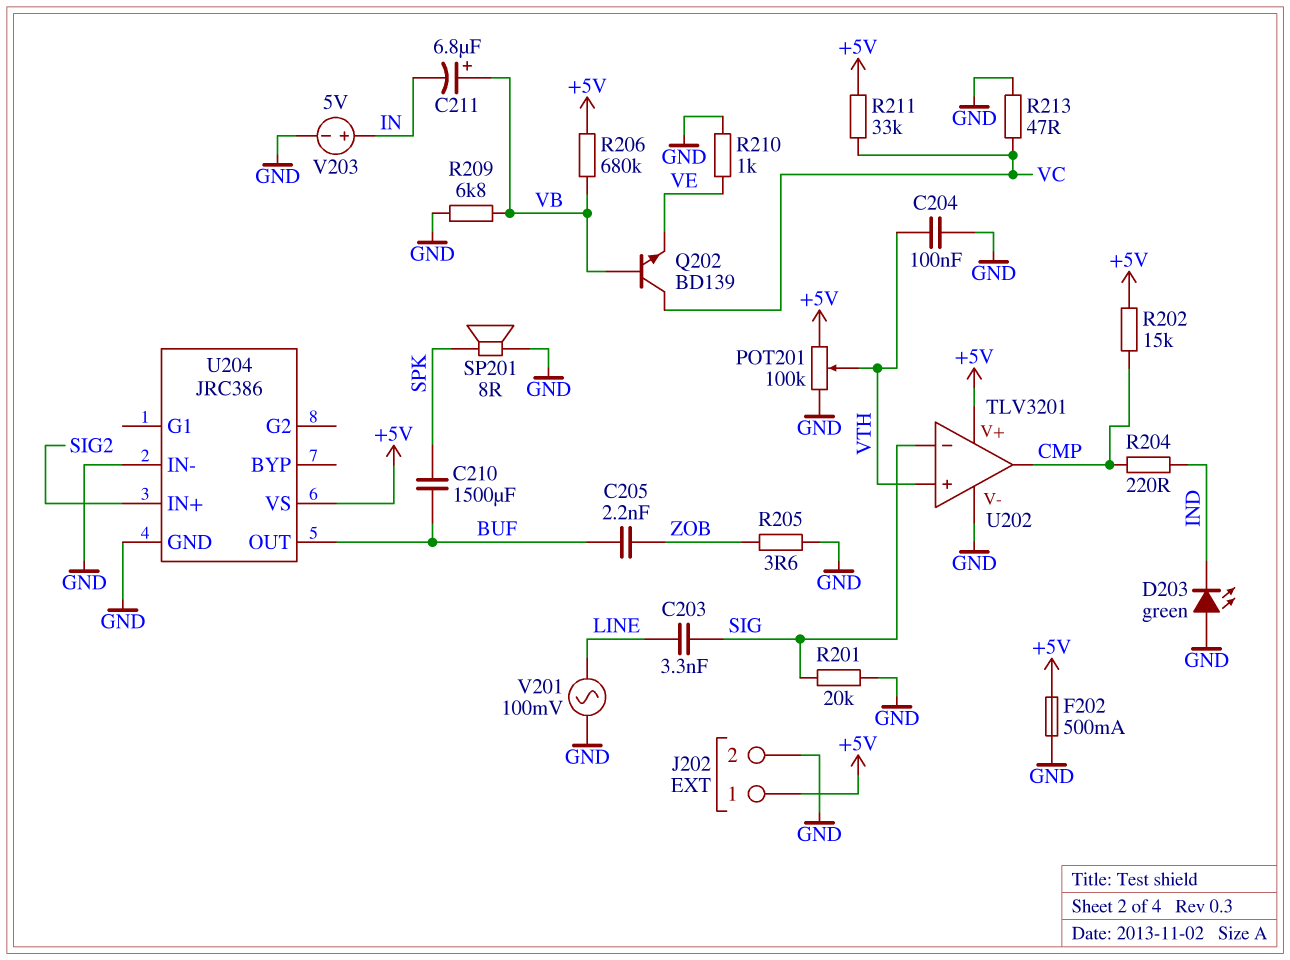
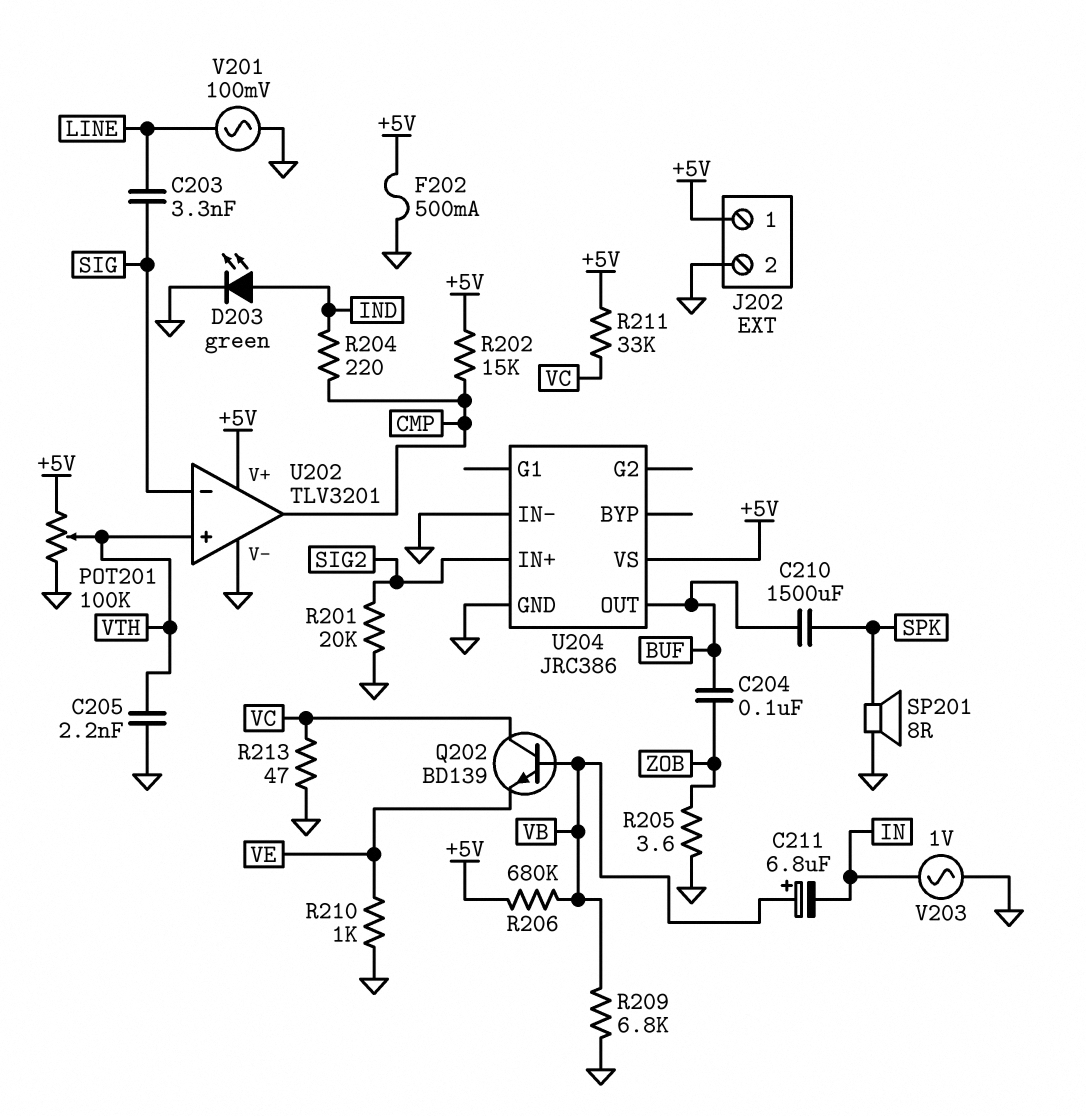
C204: 100nF (GND, VTH) -> 100nF (BUF, ZOB)
C205: 2.2nF (BUF, ZOB) -> 2.2nF (GND, VTH)
D203: LED green (A GND, K IND) -> LED green (A IND, K GND)
R201: 20k (GND, SIG) -> 20k (GND, SIG2)
V203: 5V (plus IN, minus GND) -> AC 1V (GND, IN)

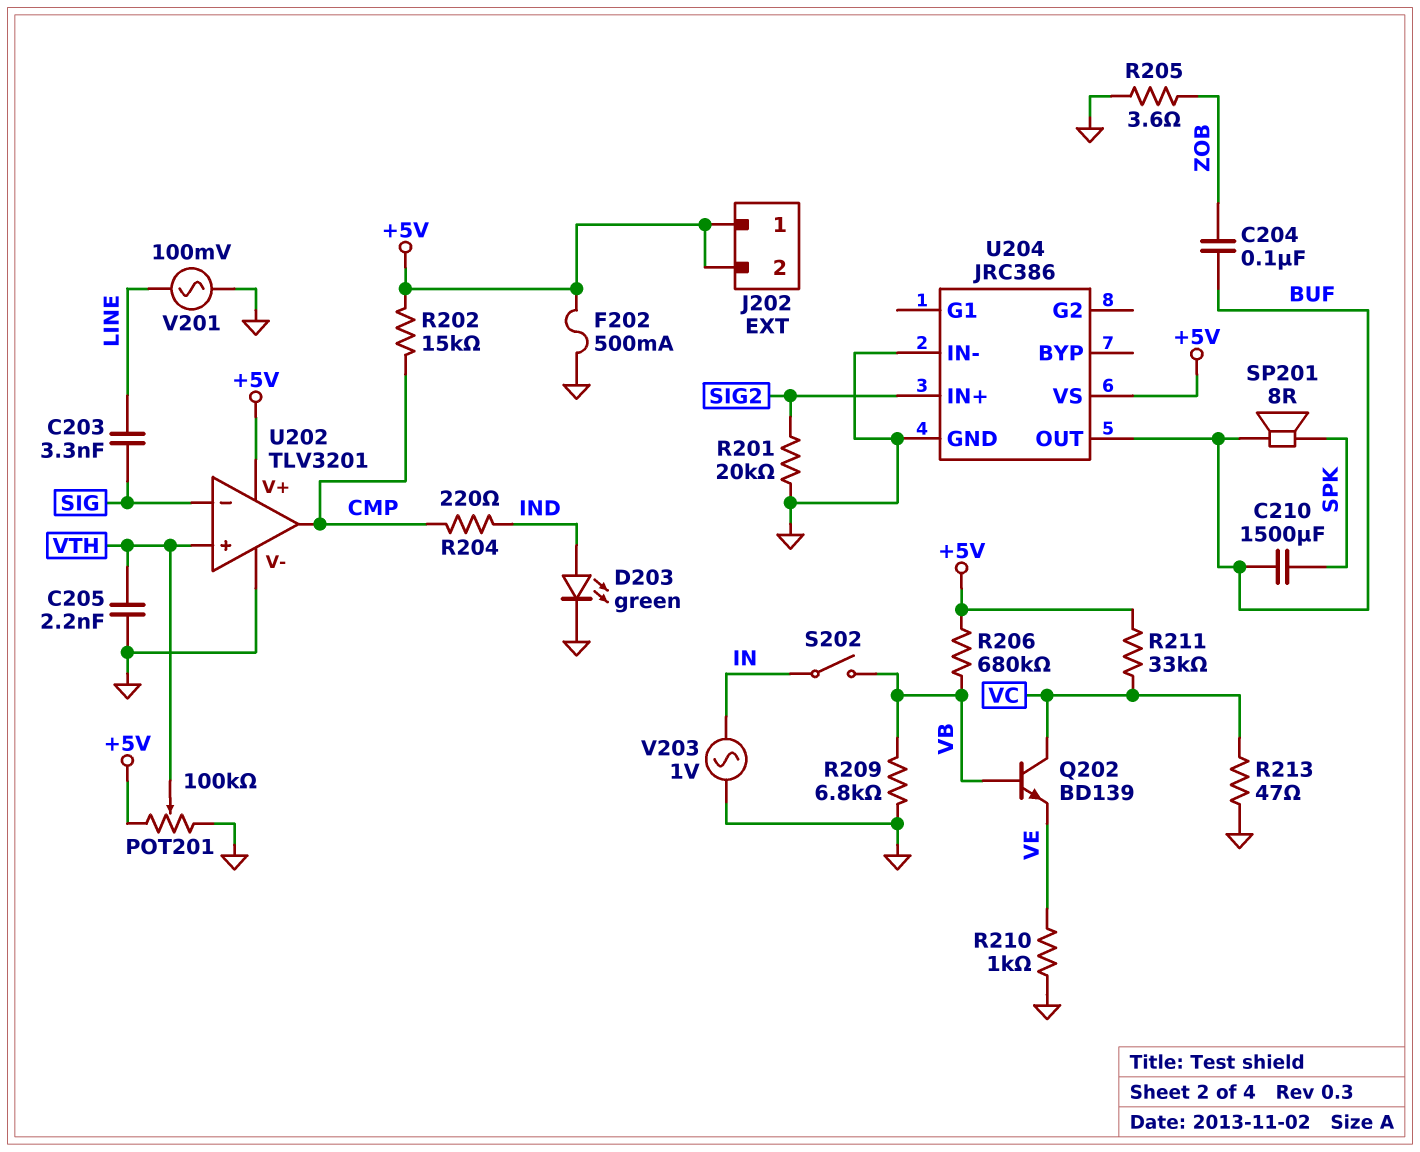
C211: 6.8uF (plus VB, minus IN) -> none
J202 pin 2: GND -> +5V
S202: none -> switch (IN, VB)
SP201: speaker 8R (GND, SPK) -> speaker 8R (BUF, SPK)

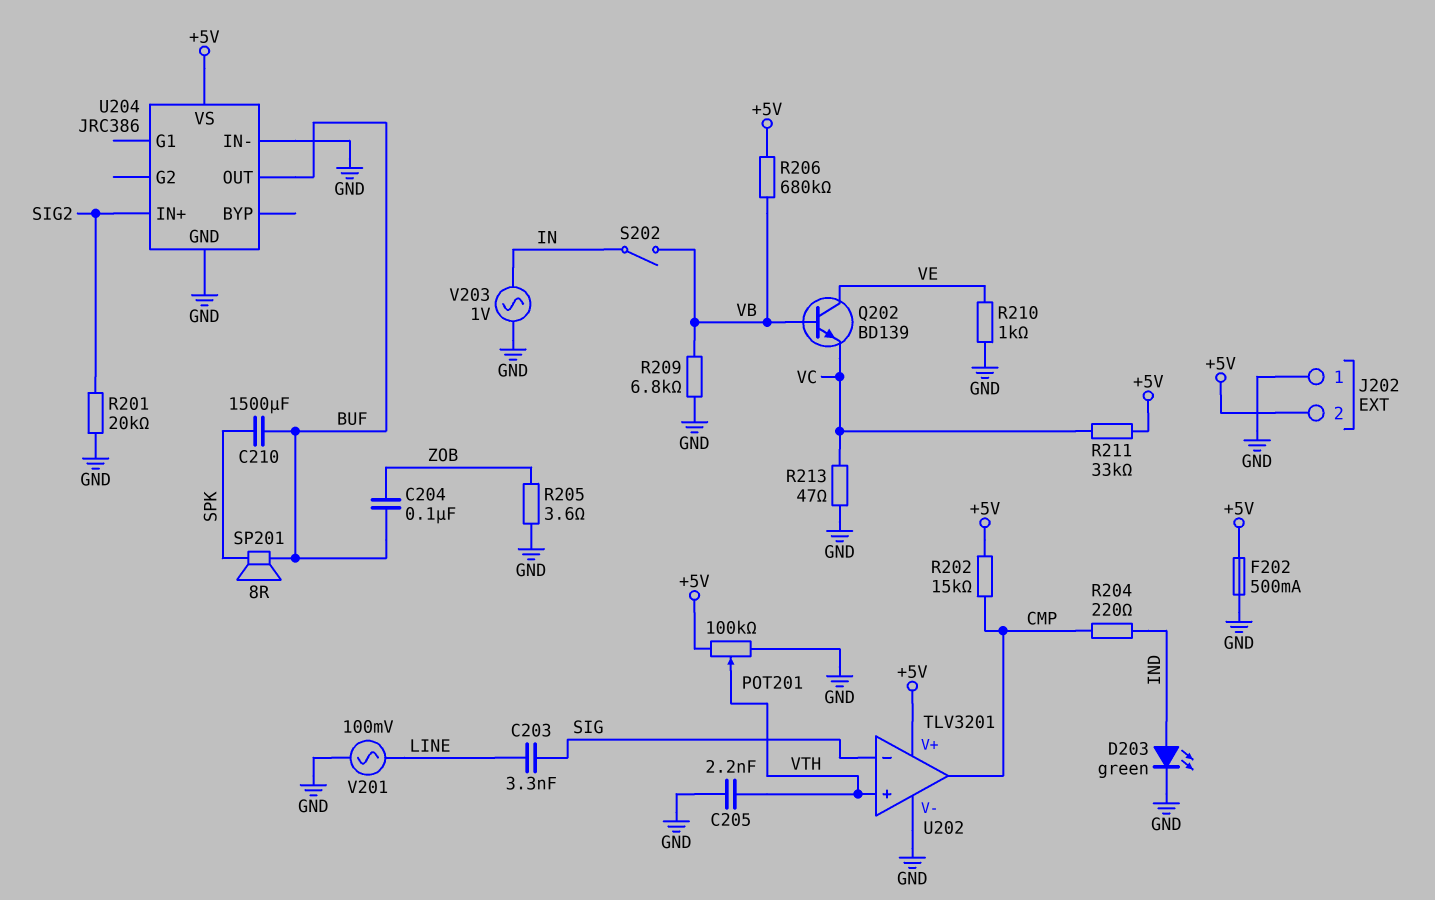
J202 pin 1: +5V -> GND
Q202: NPN BD139 (B VB, C VC, E VE) -> NPN BD139 (B VB, C VE, E VC)

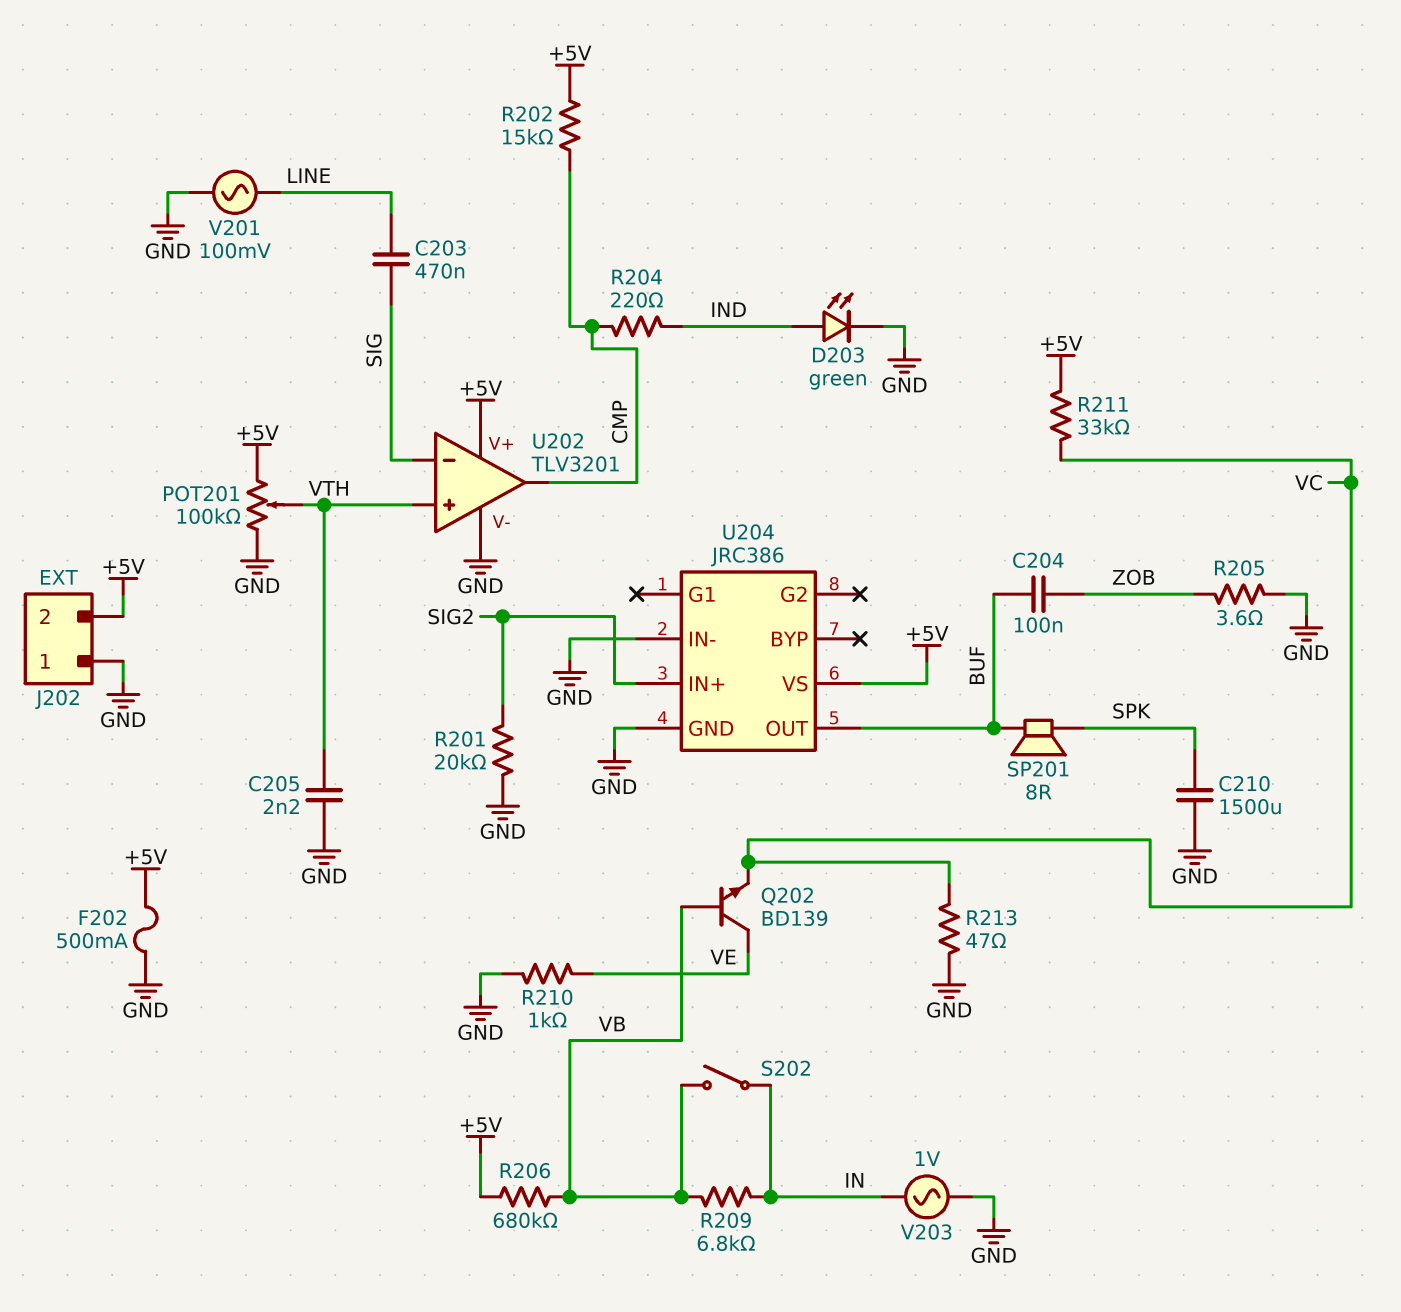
C203: 3.3nF (LINE, SIG) -> 470nF (LINE, SIG)
C210: 1500uF (BUF, SPK) -> 1500uF (GND, SPK)
R209: 6.8k (GND, VB) -> 6.8k (IN, VB)

